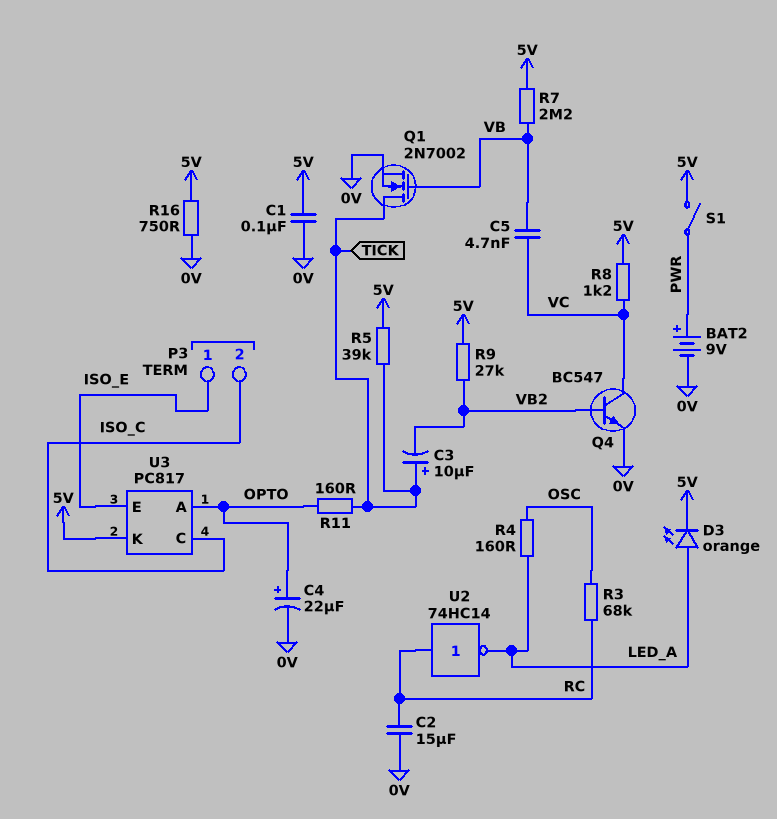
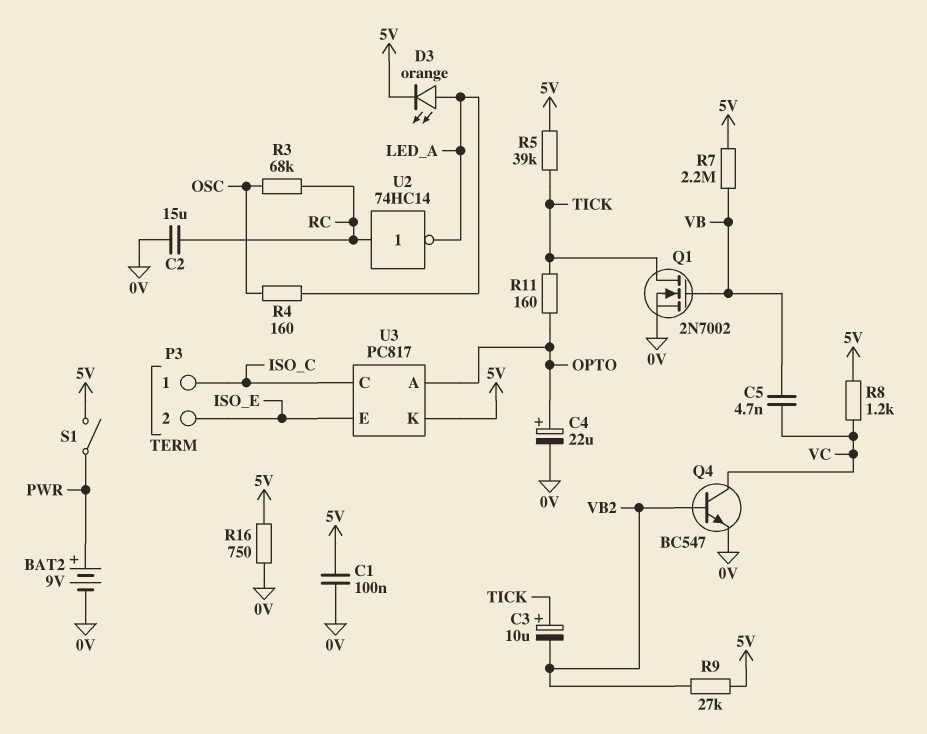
P3 pin 1: ISO_E -> ISO_C
P3 pin 2: ISO_C -> ISO_E

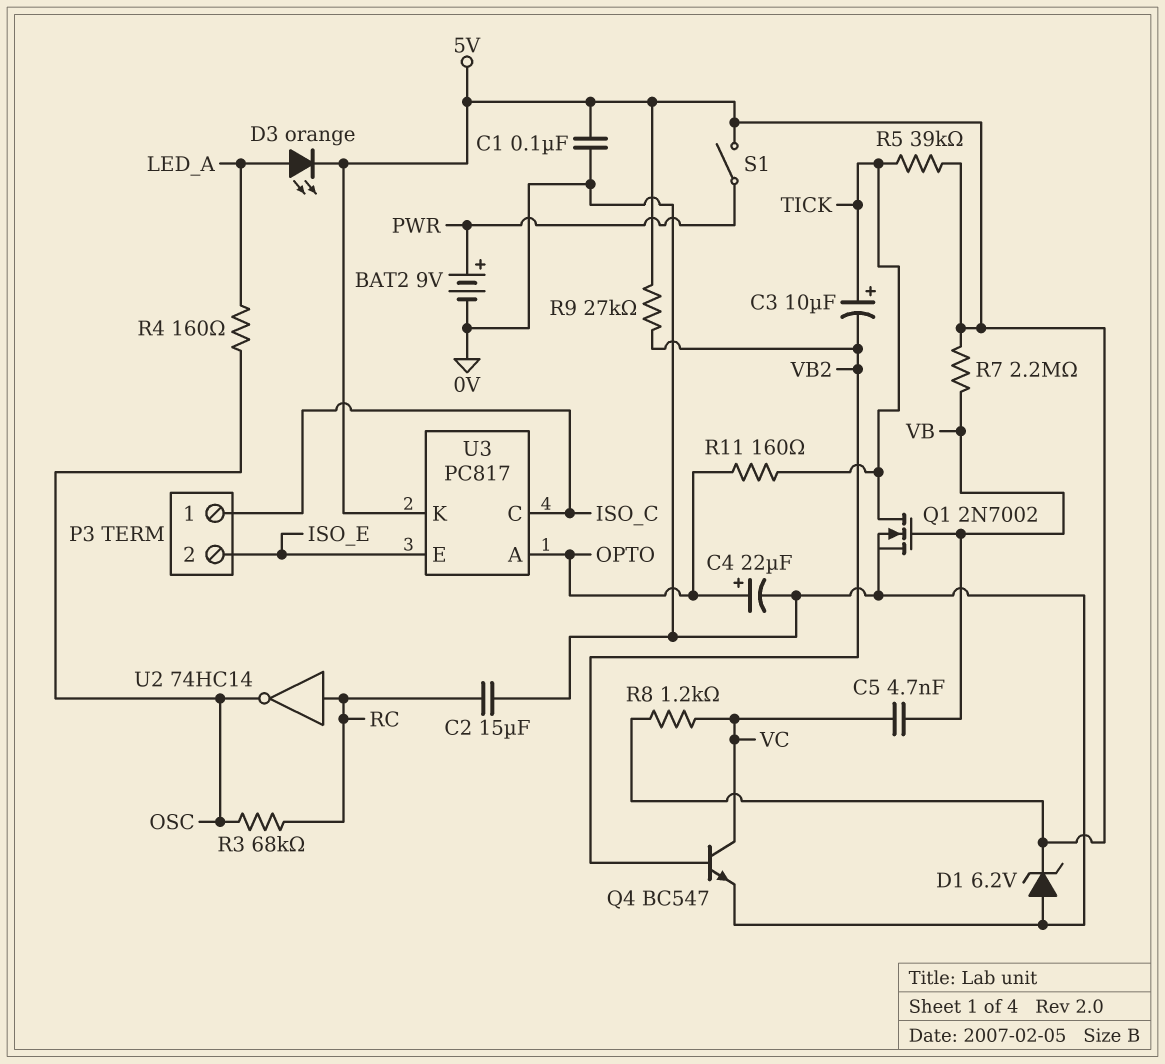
D1: none -> zener 6.2V (A 0V, K 5V)
R16: 750 (0V, 5V) -> none
U2: NOT 74HC14 (in RC, out LED_A) -> NOT 74HC14 (in RC, out OSC)

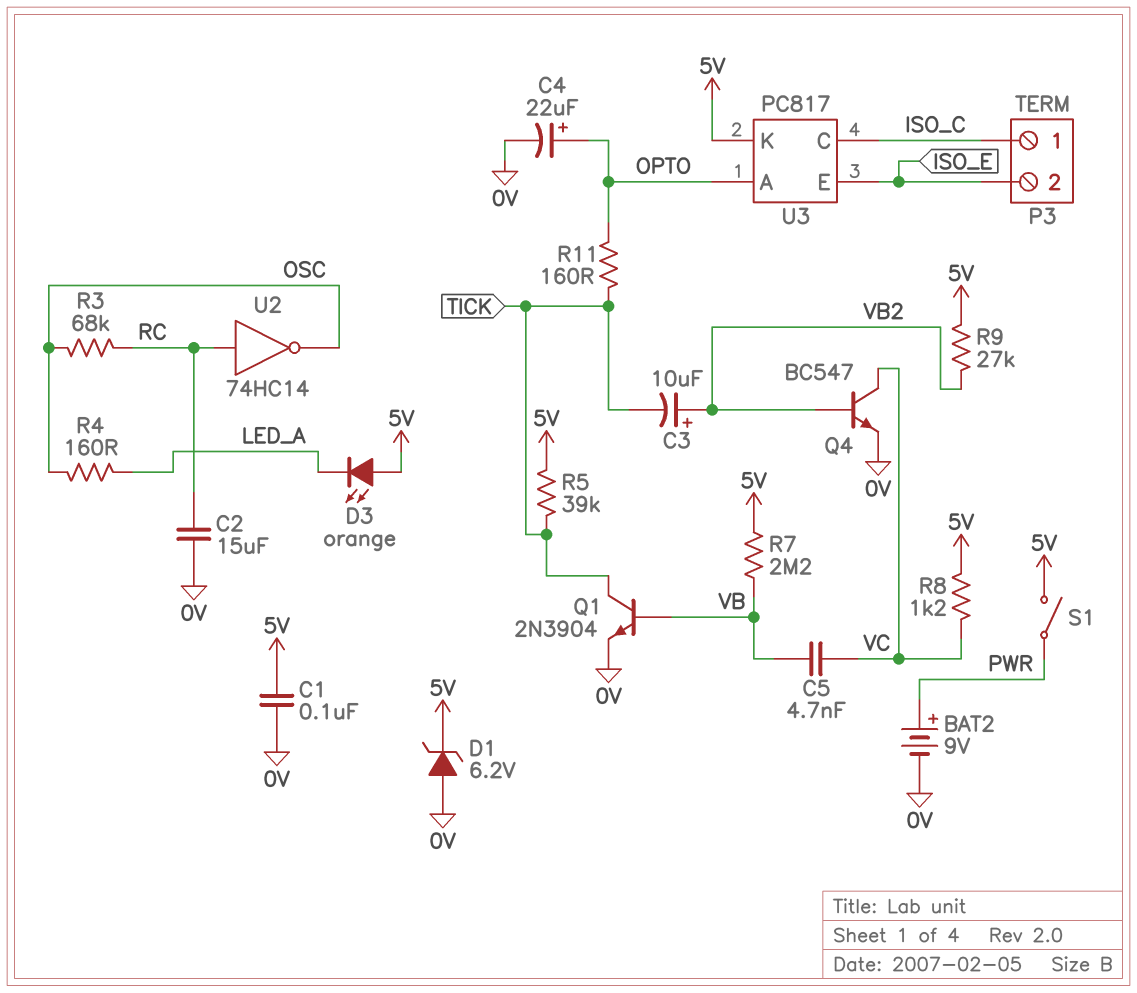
C3: 10uF (plus TICK, minus VB2) -> 10uF (plus VB2, minus TICK)
D3: LED orange (A LED_A, K 5V) -> LED orange (A 5V, K LED_A)
Q1: NMOS 2N7002 (G VB, D TICK, S 0V) -> NPN 2N3904 (B VB, C TICK, E 0V)

